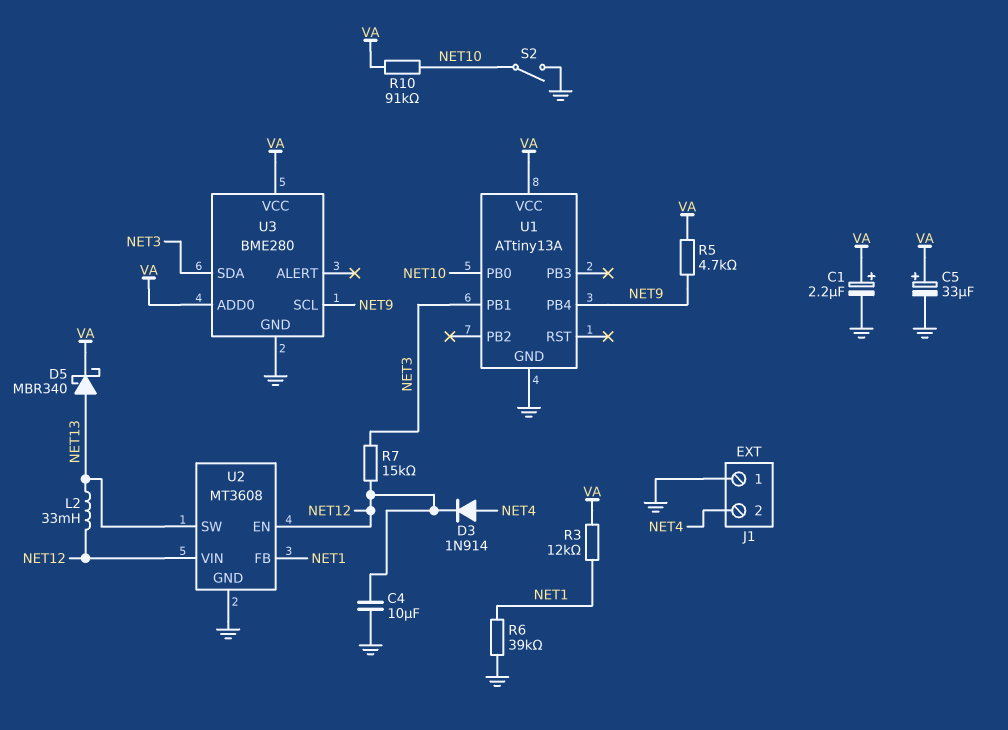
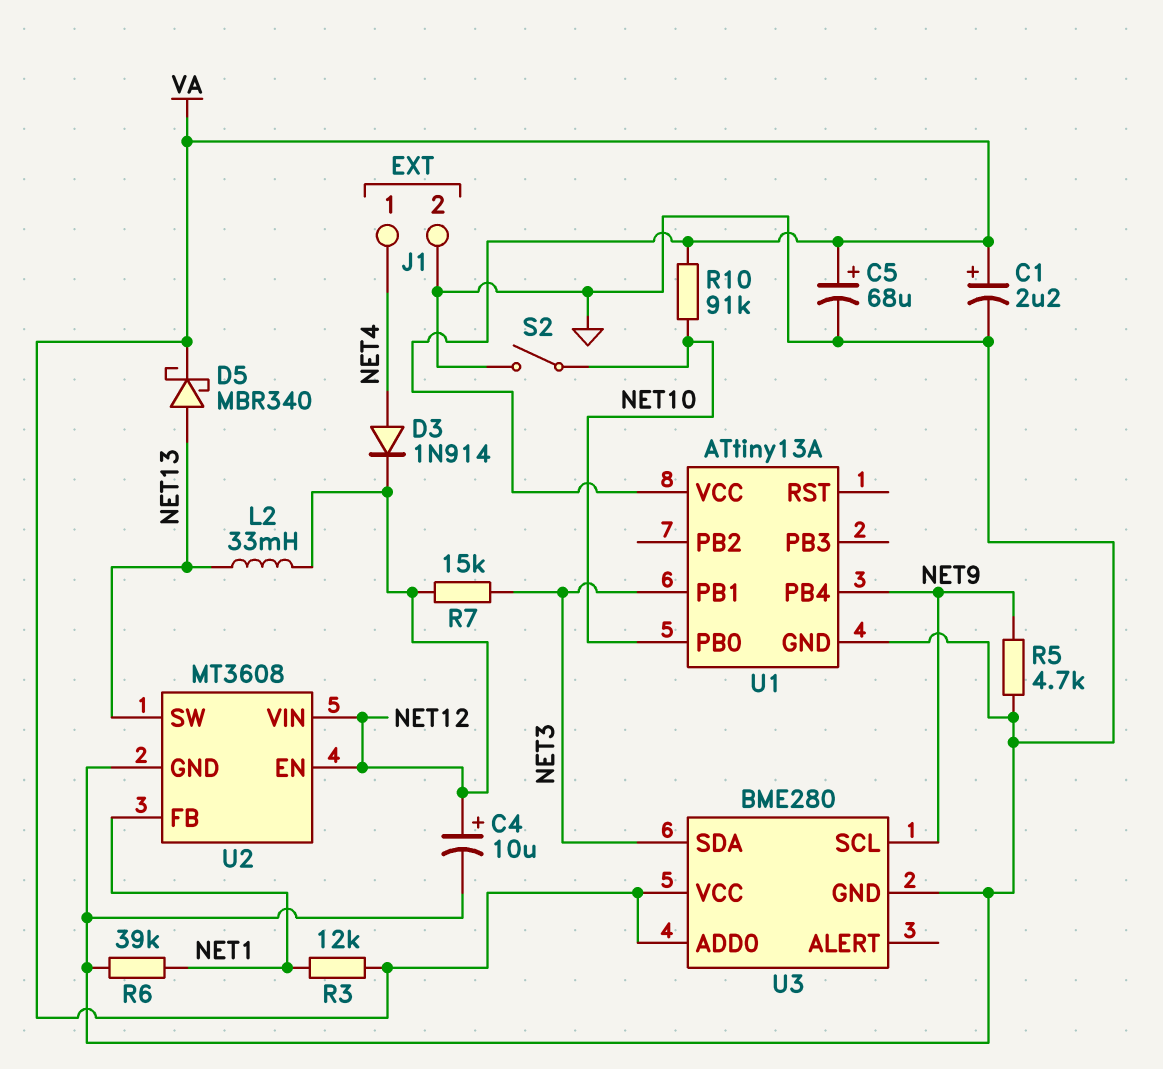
C4: 10uF (GND, NET12) -> 10uF (plus NET12, minus GND)
C5: 33uF (plus VA, minus GND) -> 68uF (plus VA, minus GND)
J1 pin 1: GND -> NET4
J1 pin 2: NET4 -> GND
R5: 4.7k (NET9, VA) -> 4.7k (GND, NET9)

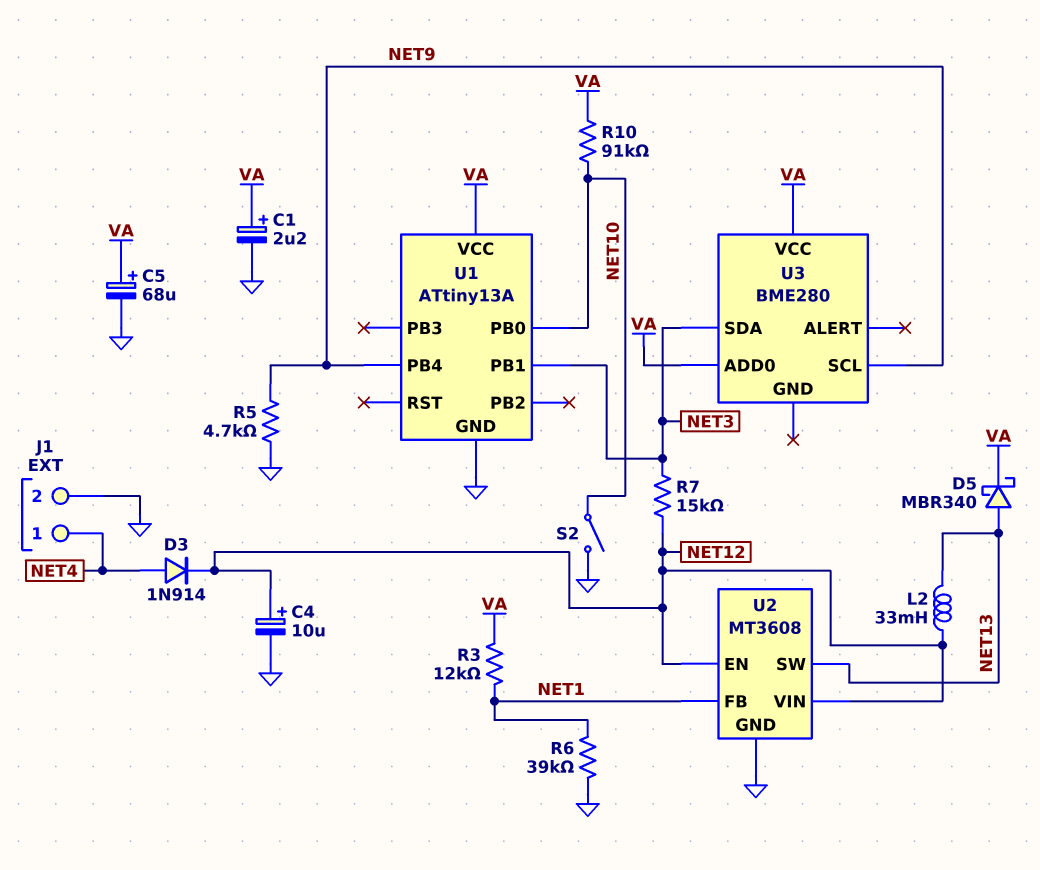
U3 pin GND: GND -> none

